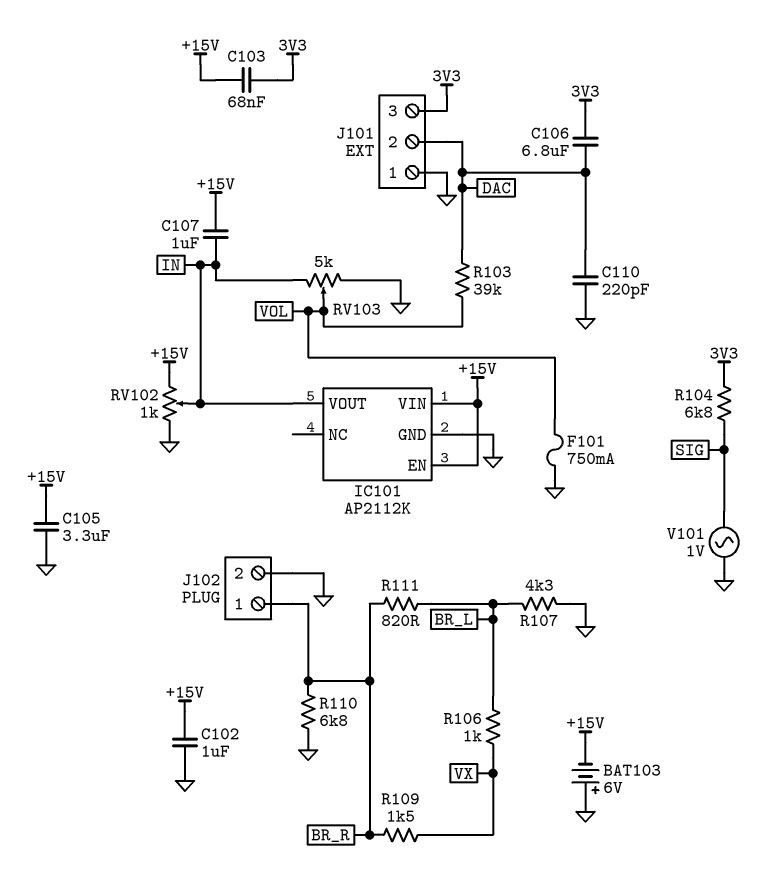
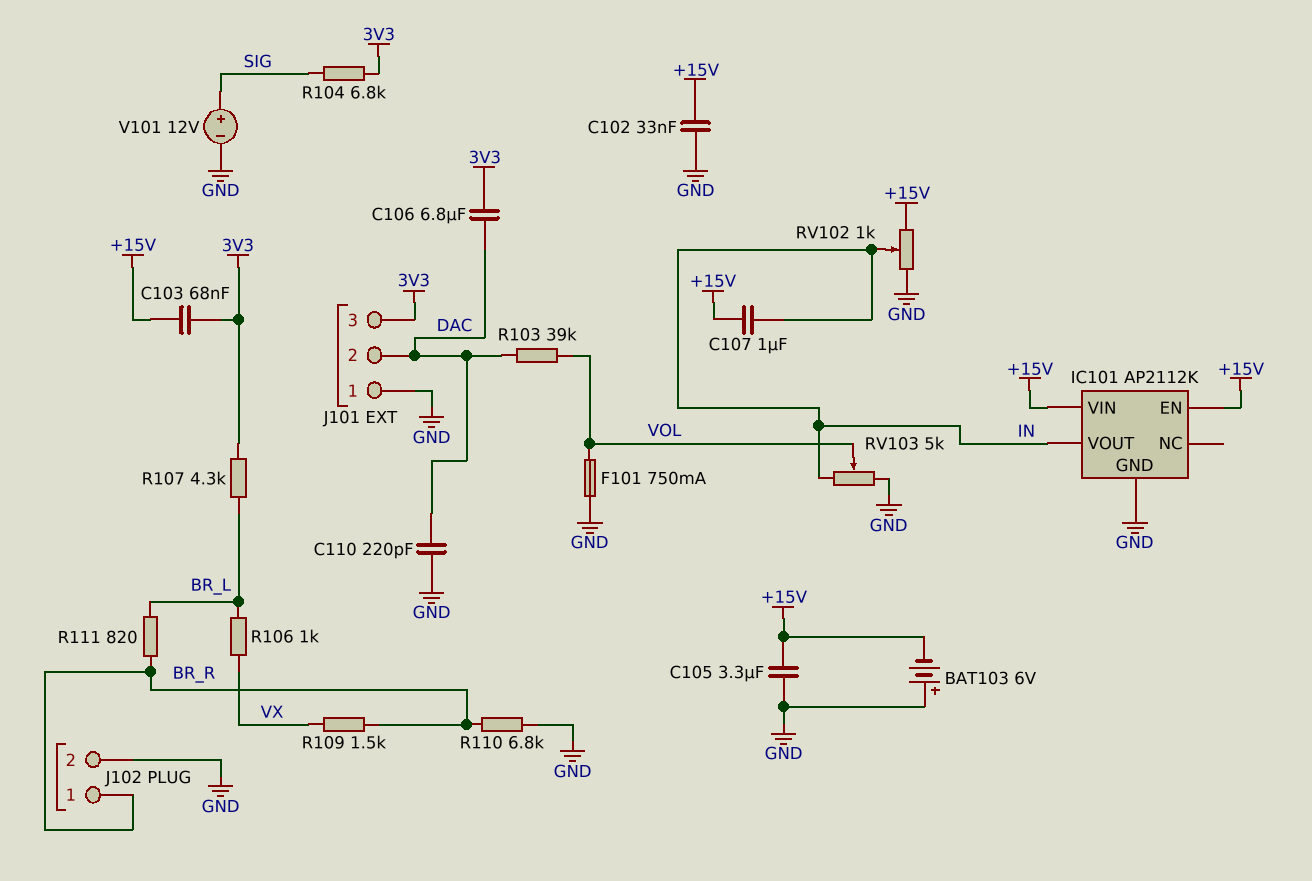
C102: 1uF (+15V, GND) -> 33nF (+15V, GND)
R107: 4.3k (BR_L, GND) -> 4.3k (3V3, BR_L)
V101: AC 1V (GND, SIG) -> 12V (plus SIG, minus GND)

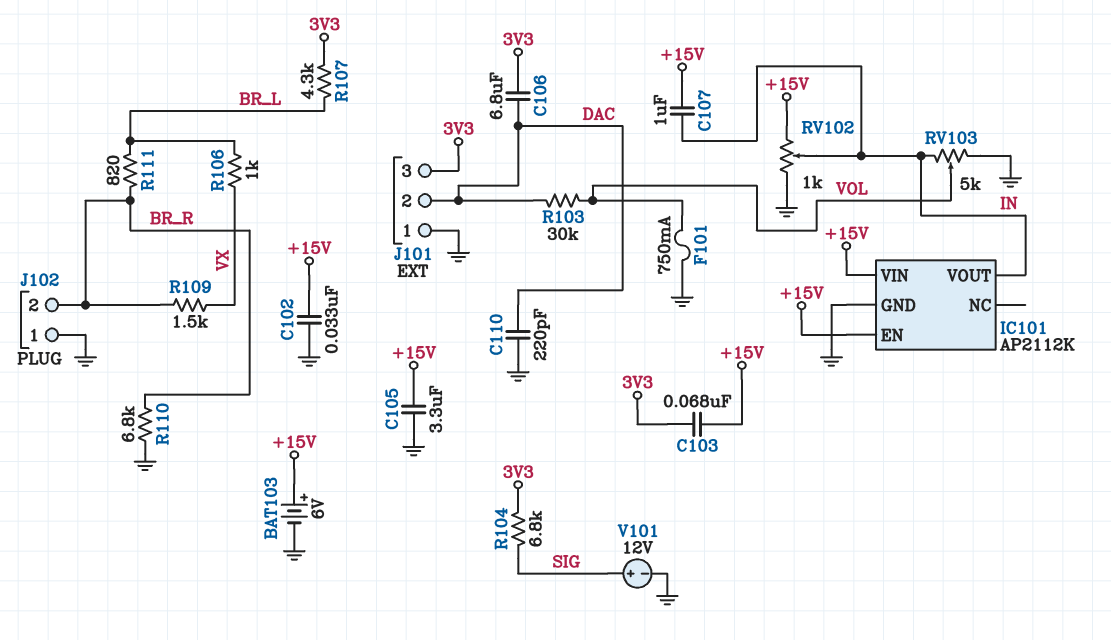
BAT103: 6V (plus GND, minus +15V) -> 6V (plus +15V, minus GND)
J102 pin 1: BR_R -> GND
J102 pin 2: GND -> BR_R
R103: 39k (DAC, VOL) -> 30k (DAC, VOL)

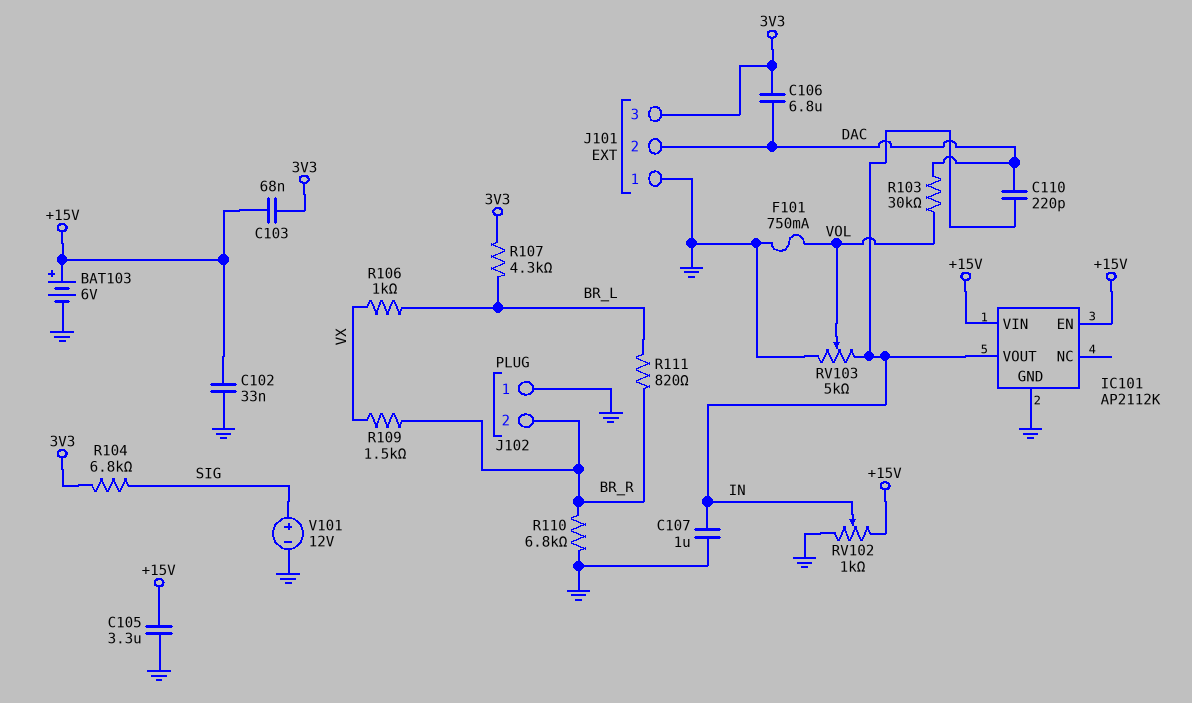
C107: 1uF (+15V, IN) -> 1uF (GND, IN)
C110: 220pF (DAC, GND) -> 220pF (DAC, IN)

